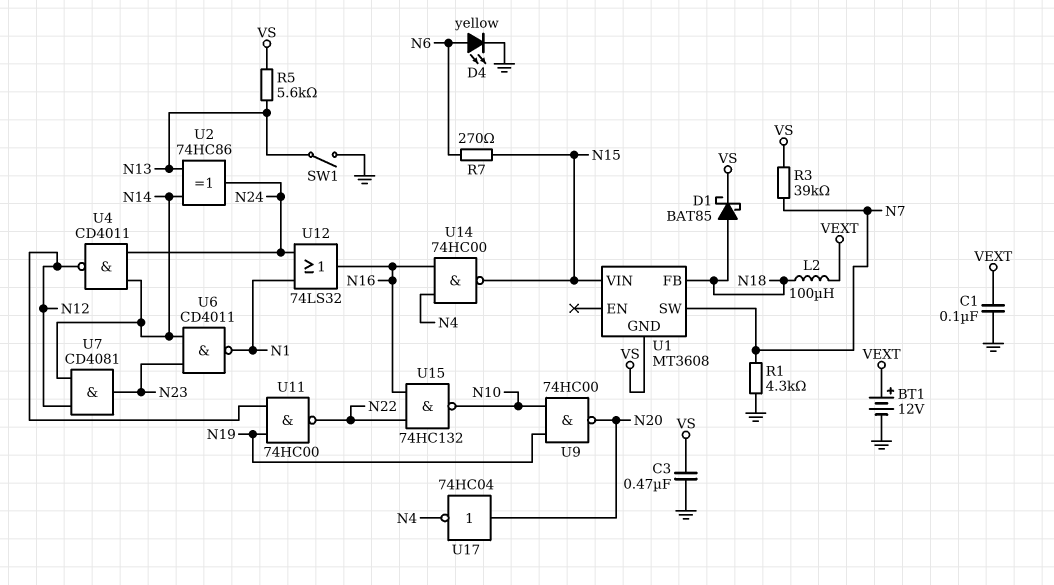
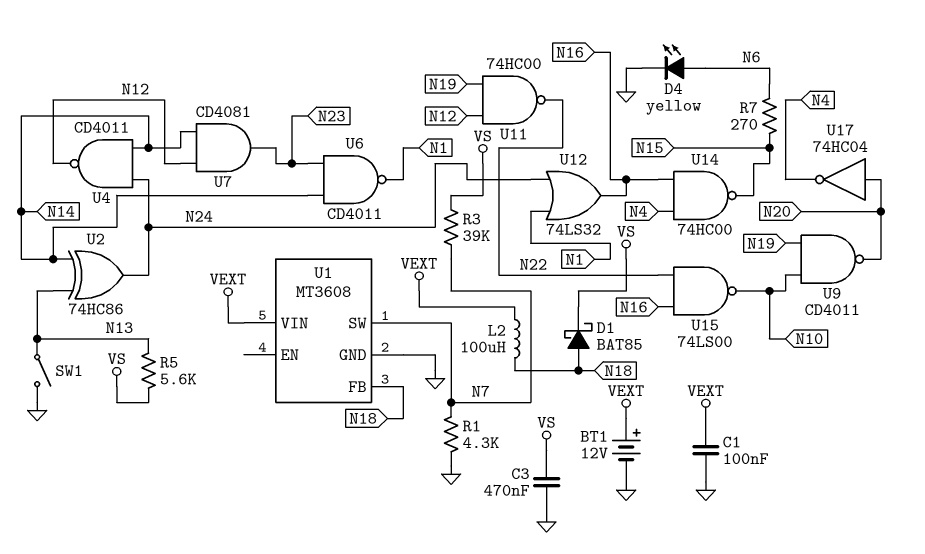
U1 pin GND: VS -> GND
U1 pin VIN: N15 -> VEXT
U9: NAND 74HC00 (in N10, in N19, out N20) -> NAND CD4011 (in N10, in N19, out N20)
U15: NAND 74HC132 (in N16, in N22, out N10) -> NAND 74LS00 (in N16, in N22, out N10)

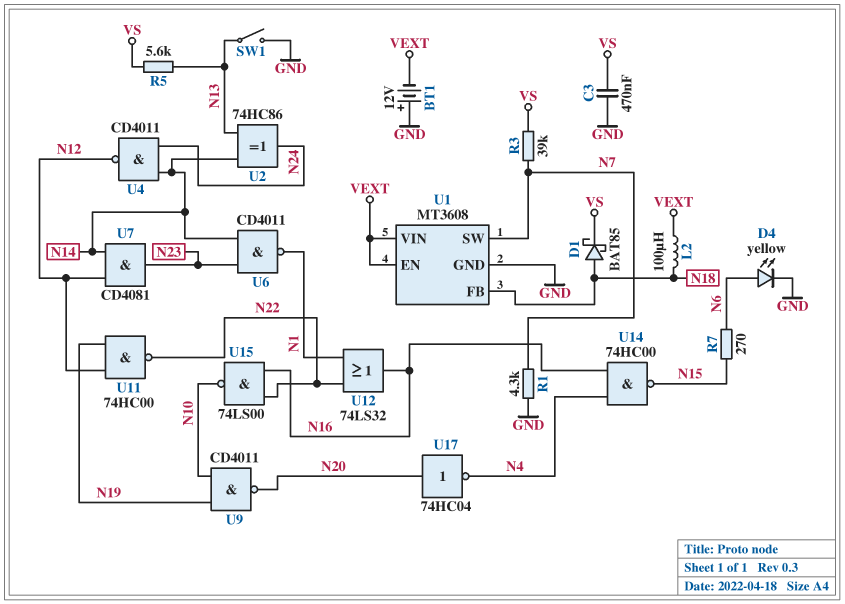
BT1: 12V (plus VEXT, minus GND) -> 12V (plus GND, minus VEXT)
C1: 100nF (GND, VEXT) -> none
U1 pin EN: none -> VEXT
U12: OR 74LS32 (in N1, in N24, out N16) -> OR 74LS32 (in N1, in N22, out N16)

